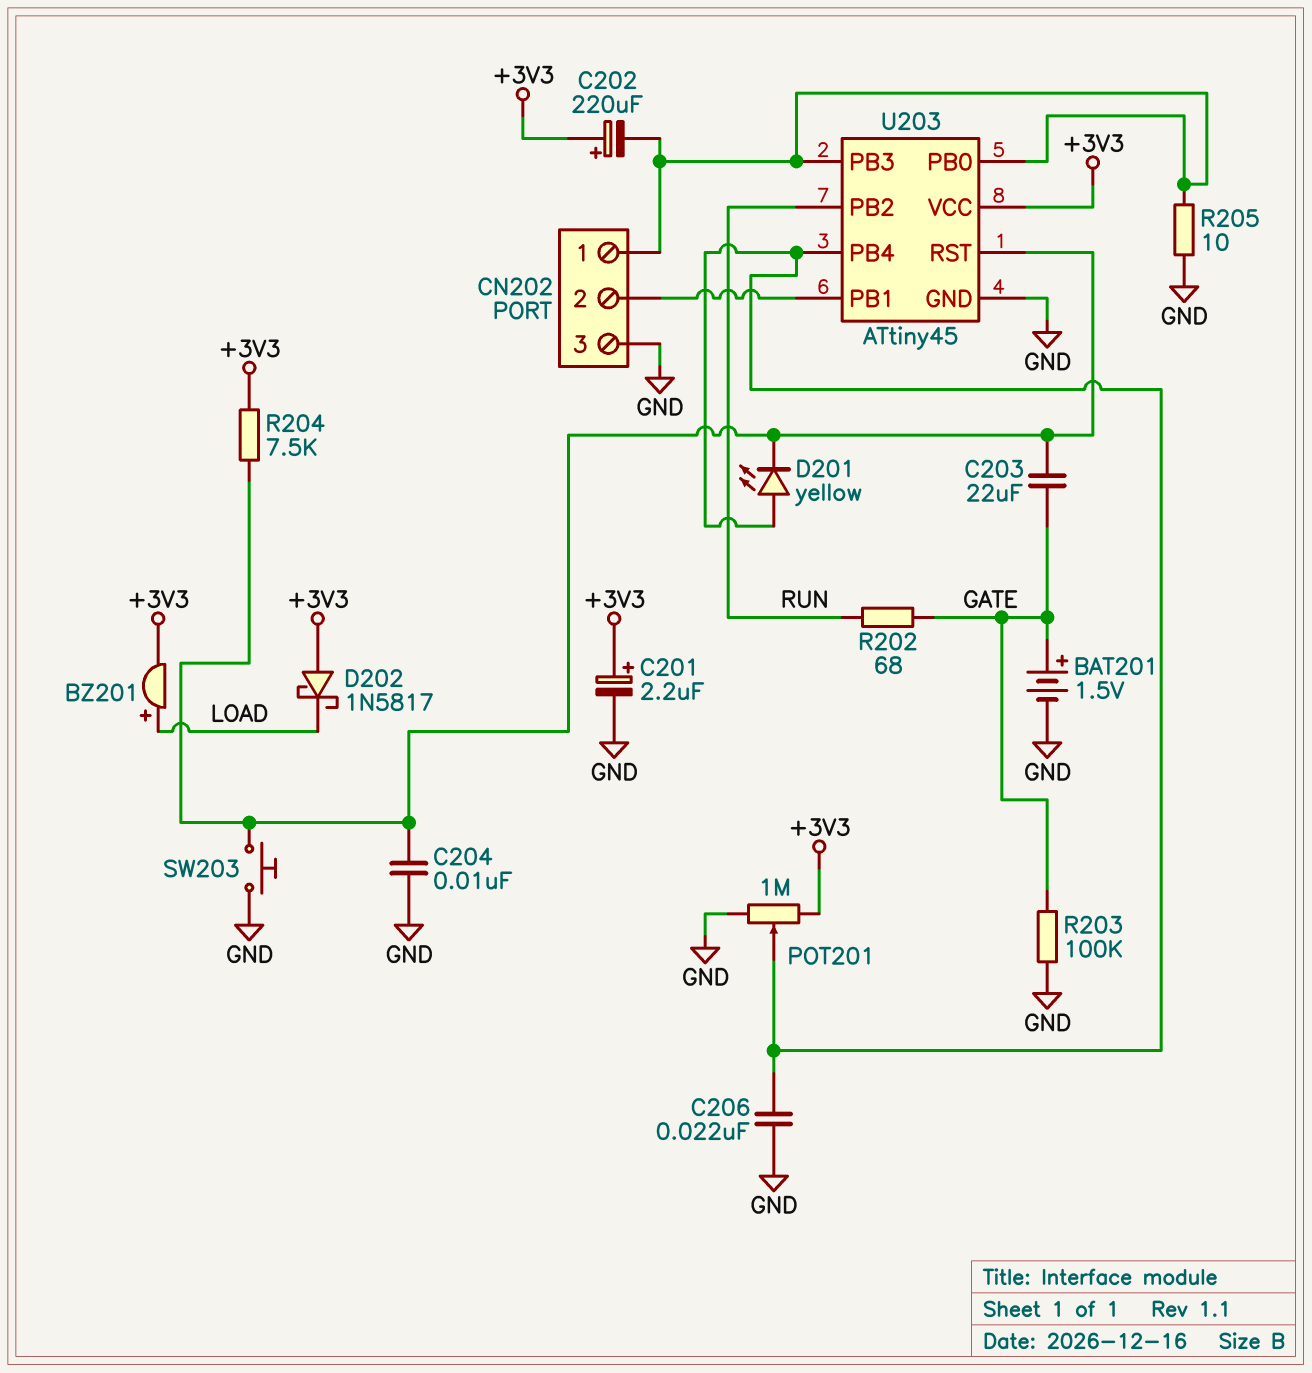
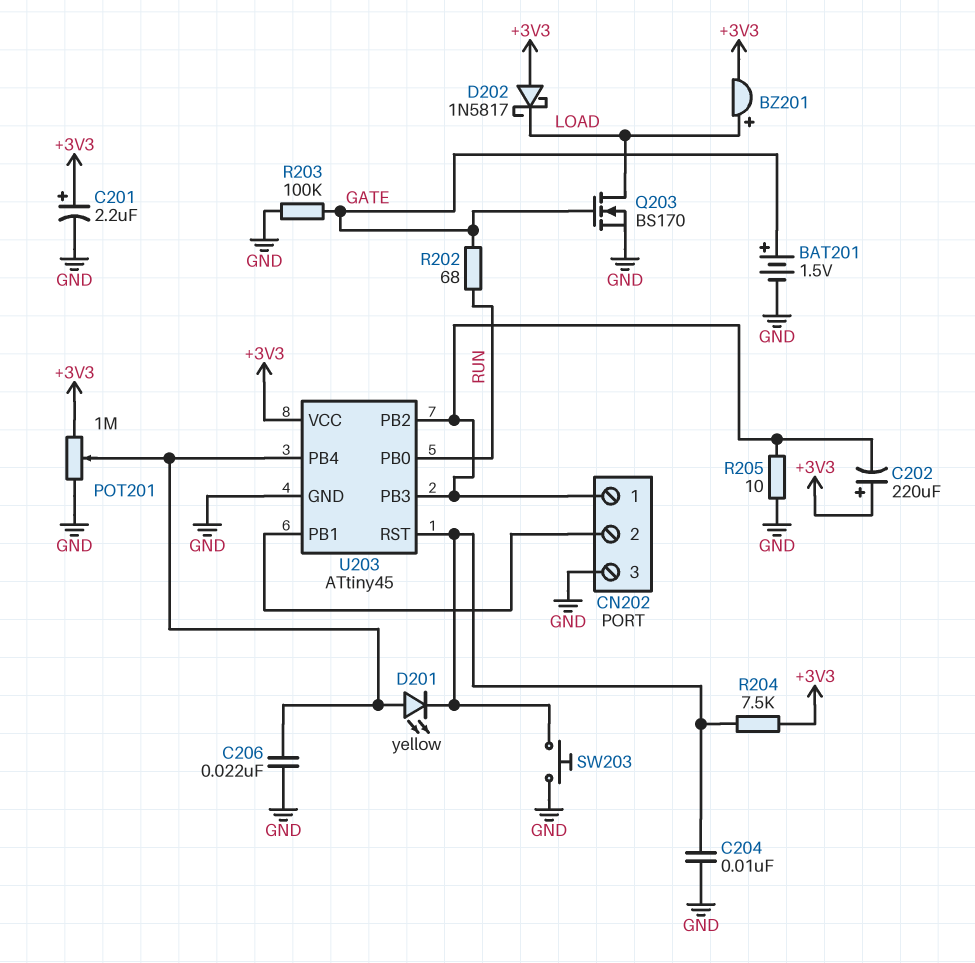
C203: 22uF (GATE, U203/RST) -> none
Q203: none -> NMOS BS170 (G GATE, D LOAD, S GND)
U203 pin PB0: CN202/1 -> RUN
U203 pin PB2: RUN -> CN202/1

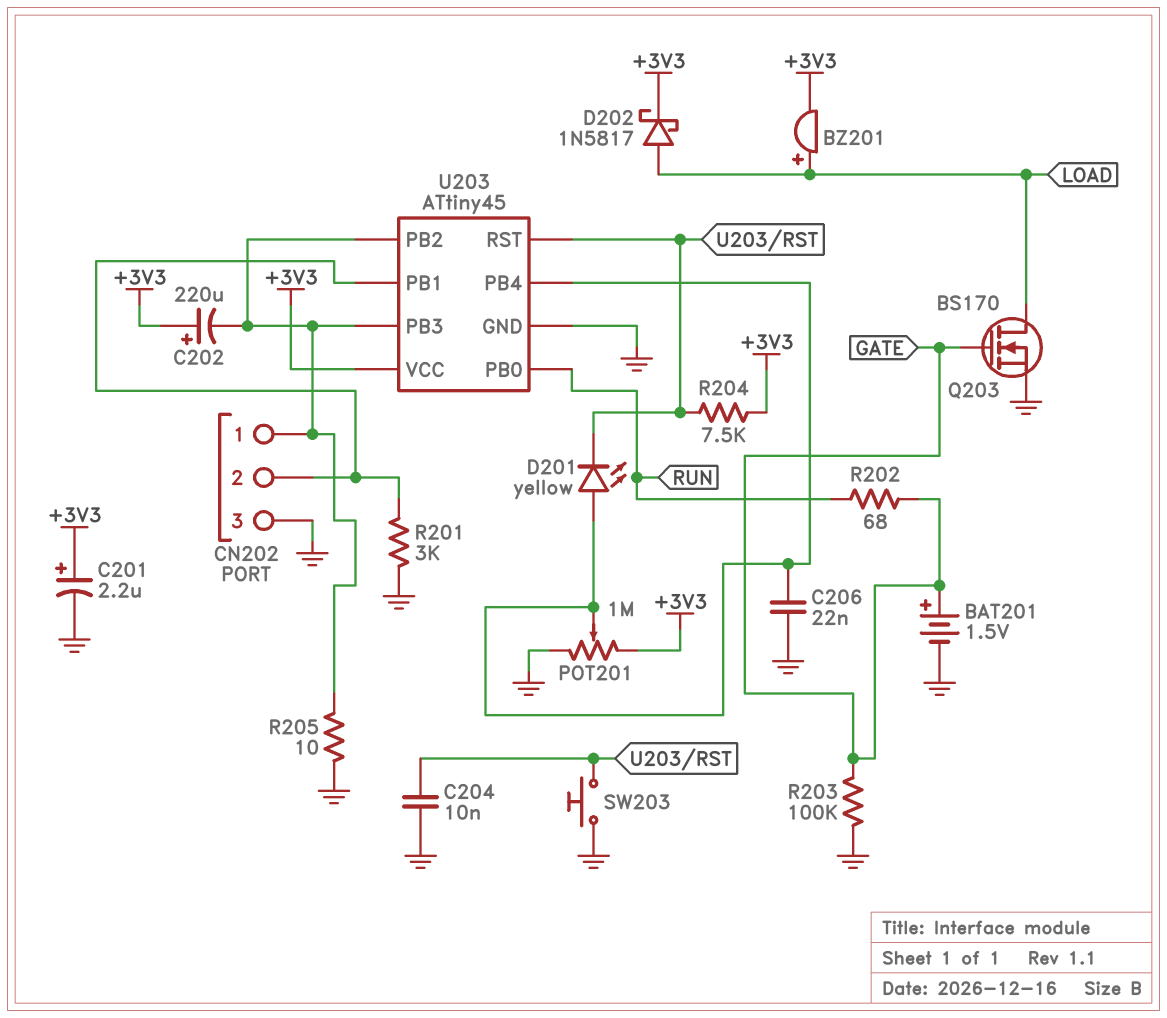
D202: schottky 1N5817 (A +3V3, K LOAD) -> schottky 1N5817 (A LOAD, K +3V3)
R201: none -> 3k (CN202/2, GND)

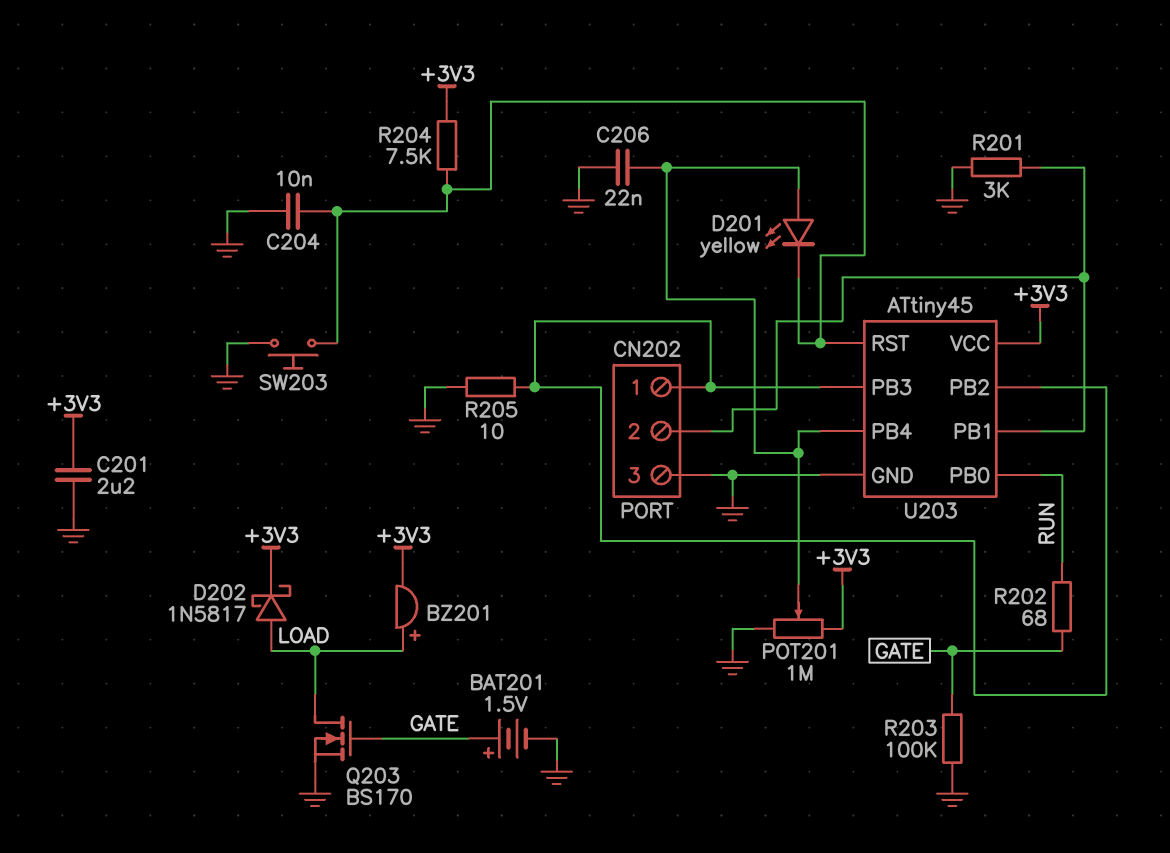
C201: 2.2uF (plus +3V3, minus GND) -> 2.2uF (+3V3, GND)
C202: 220uF (plus +3V3, minus CN202/1) -> none

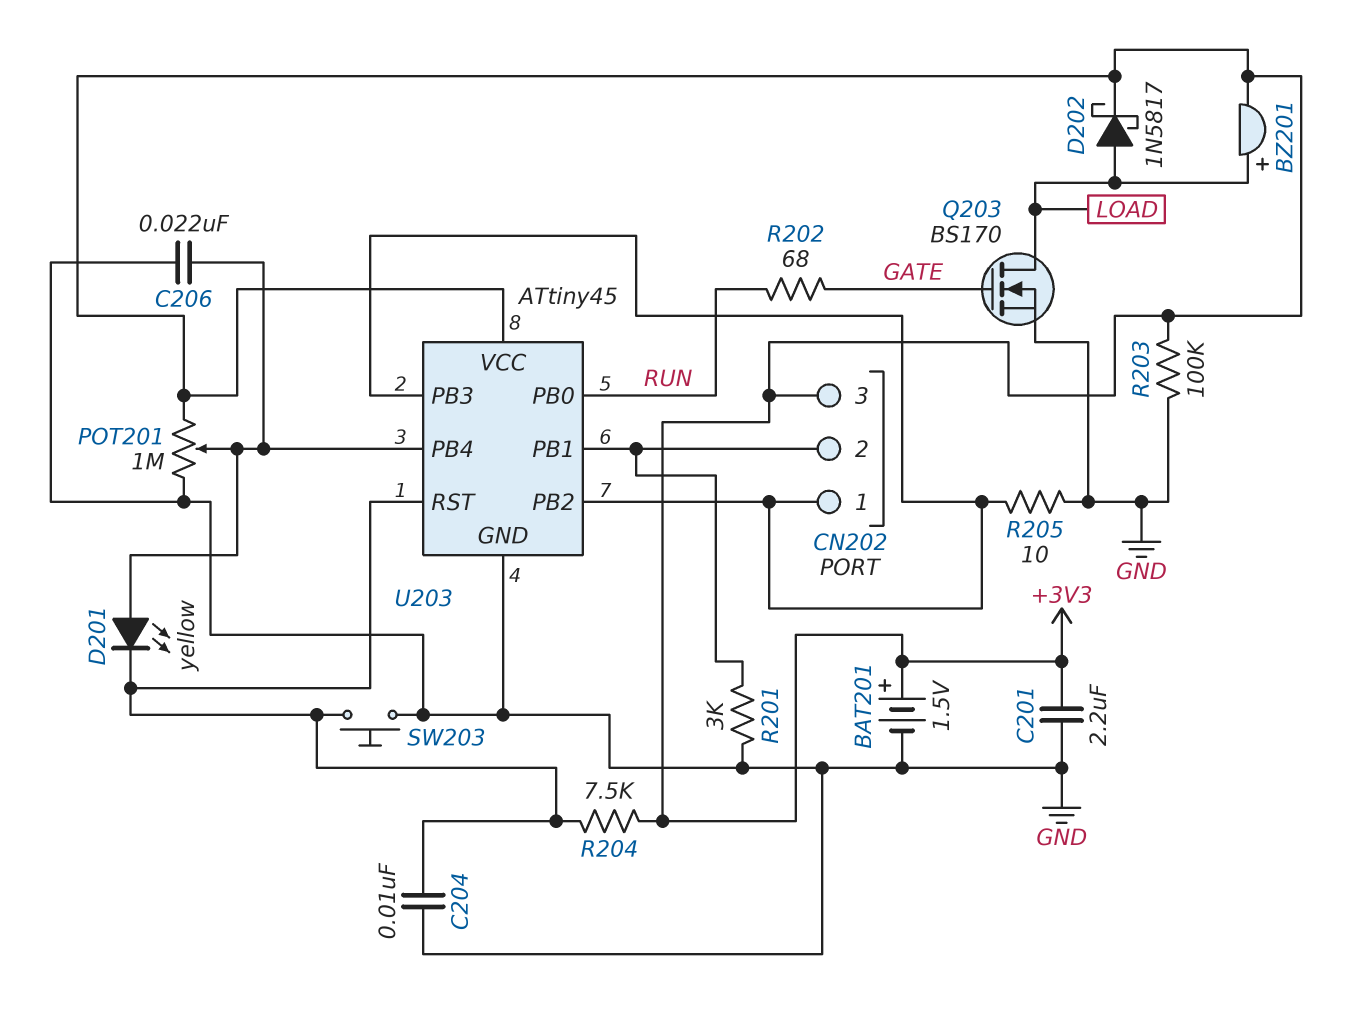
BAT201: 1.5V (plus GATE, minus GND) -> 1.5V (plus +3V3, minus GND)
CN202 pin 3: GND -> +3V3
R203: 100k (GATE, GND) -> 100k (+3V3, GND)

